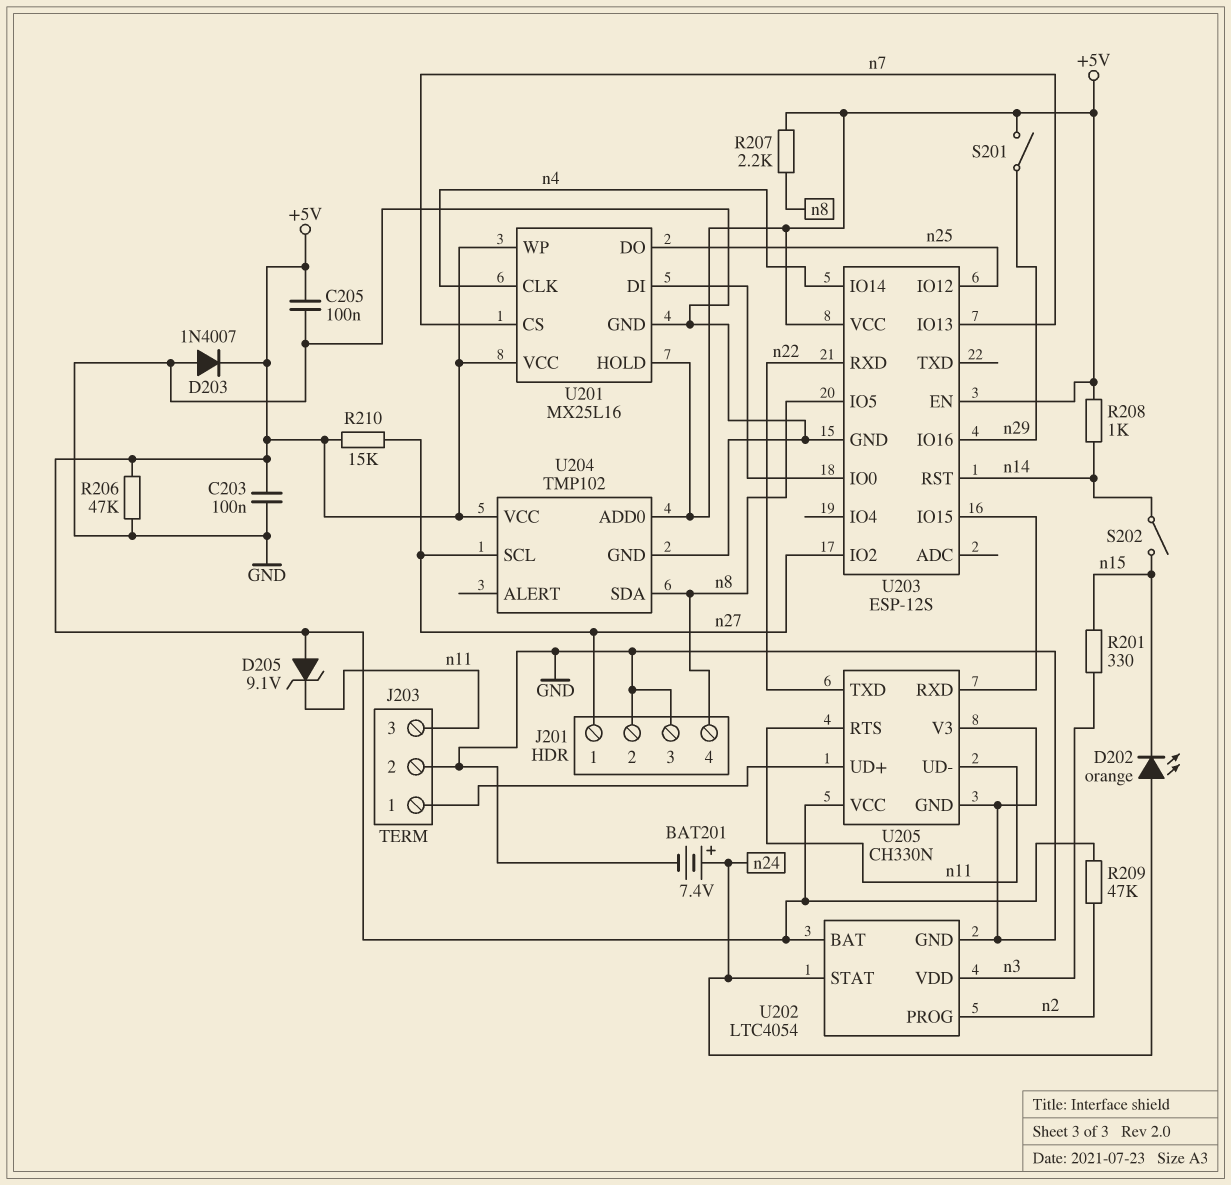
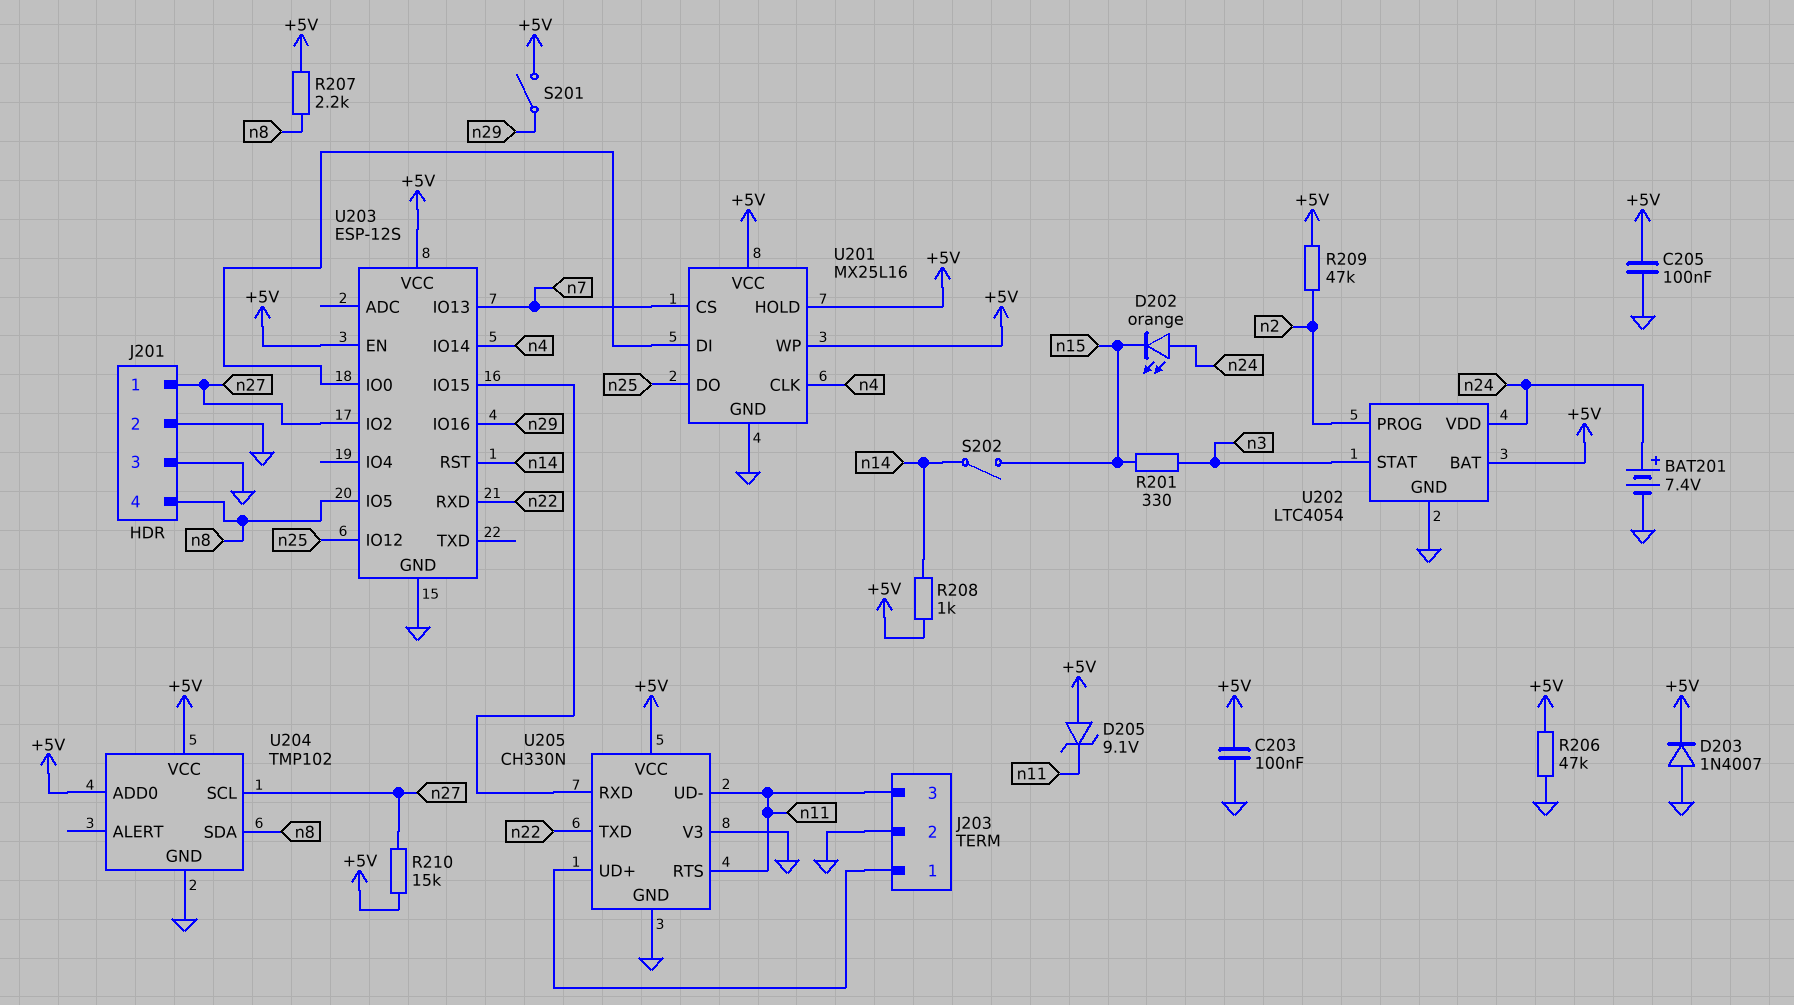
U202 pin STAT: n24 -> n3
U202 pin VDD: n3 -> n24

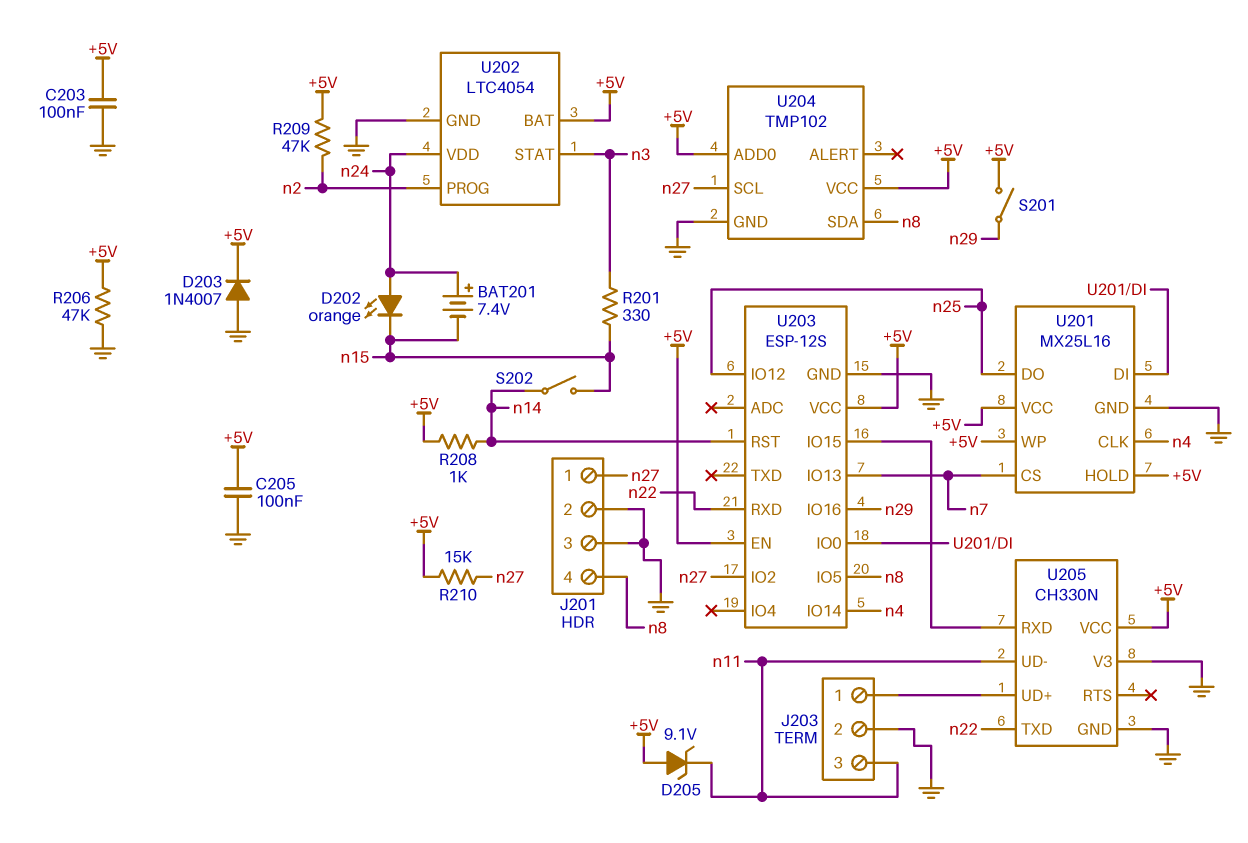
BAT201: 7.4V (plus n24, minus GND) -> 7.4V (plus n24, minus n15)
R207: 2.2k (+5V, n8) -> none
U205 pin RTS: n11 -> none

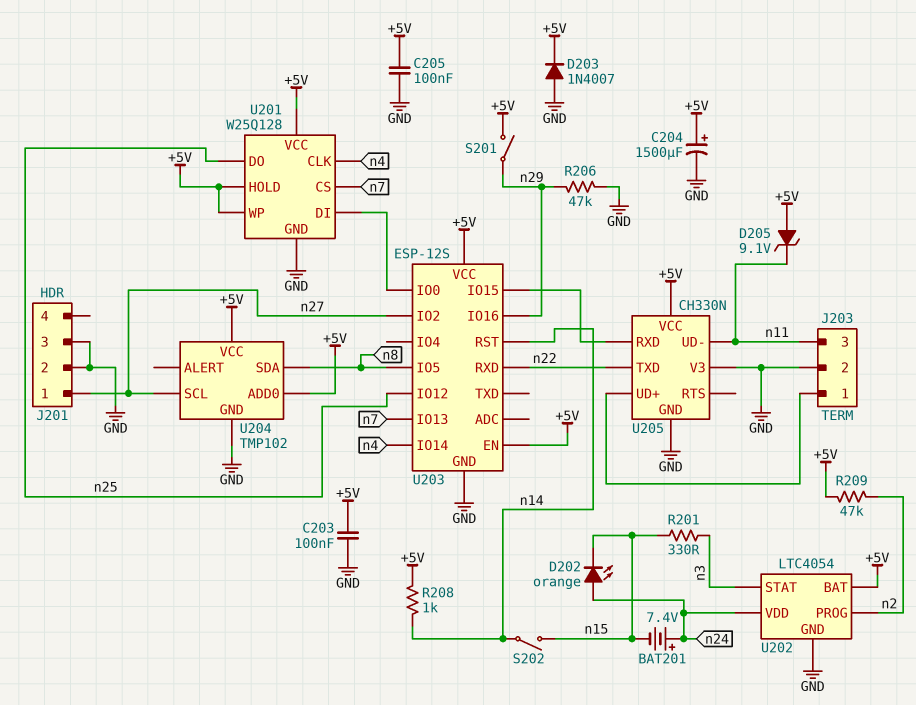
C204: none -> 1500uF (plus +5V, minus GND)
J201 pin 4: n8 -> none
R206: 47k (+5V, GND) -> 47k (GND, n29)
R210: 15k (+5V, n27) -> none
U201: MX25L16 -> W25Q128

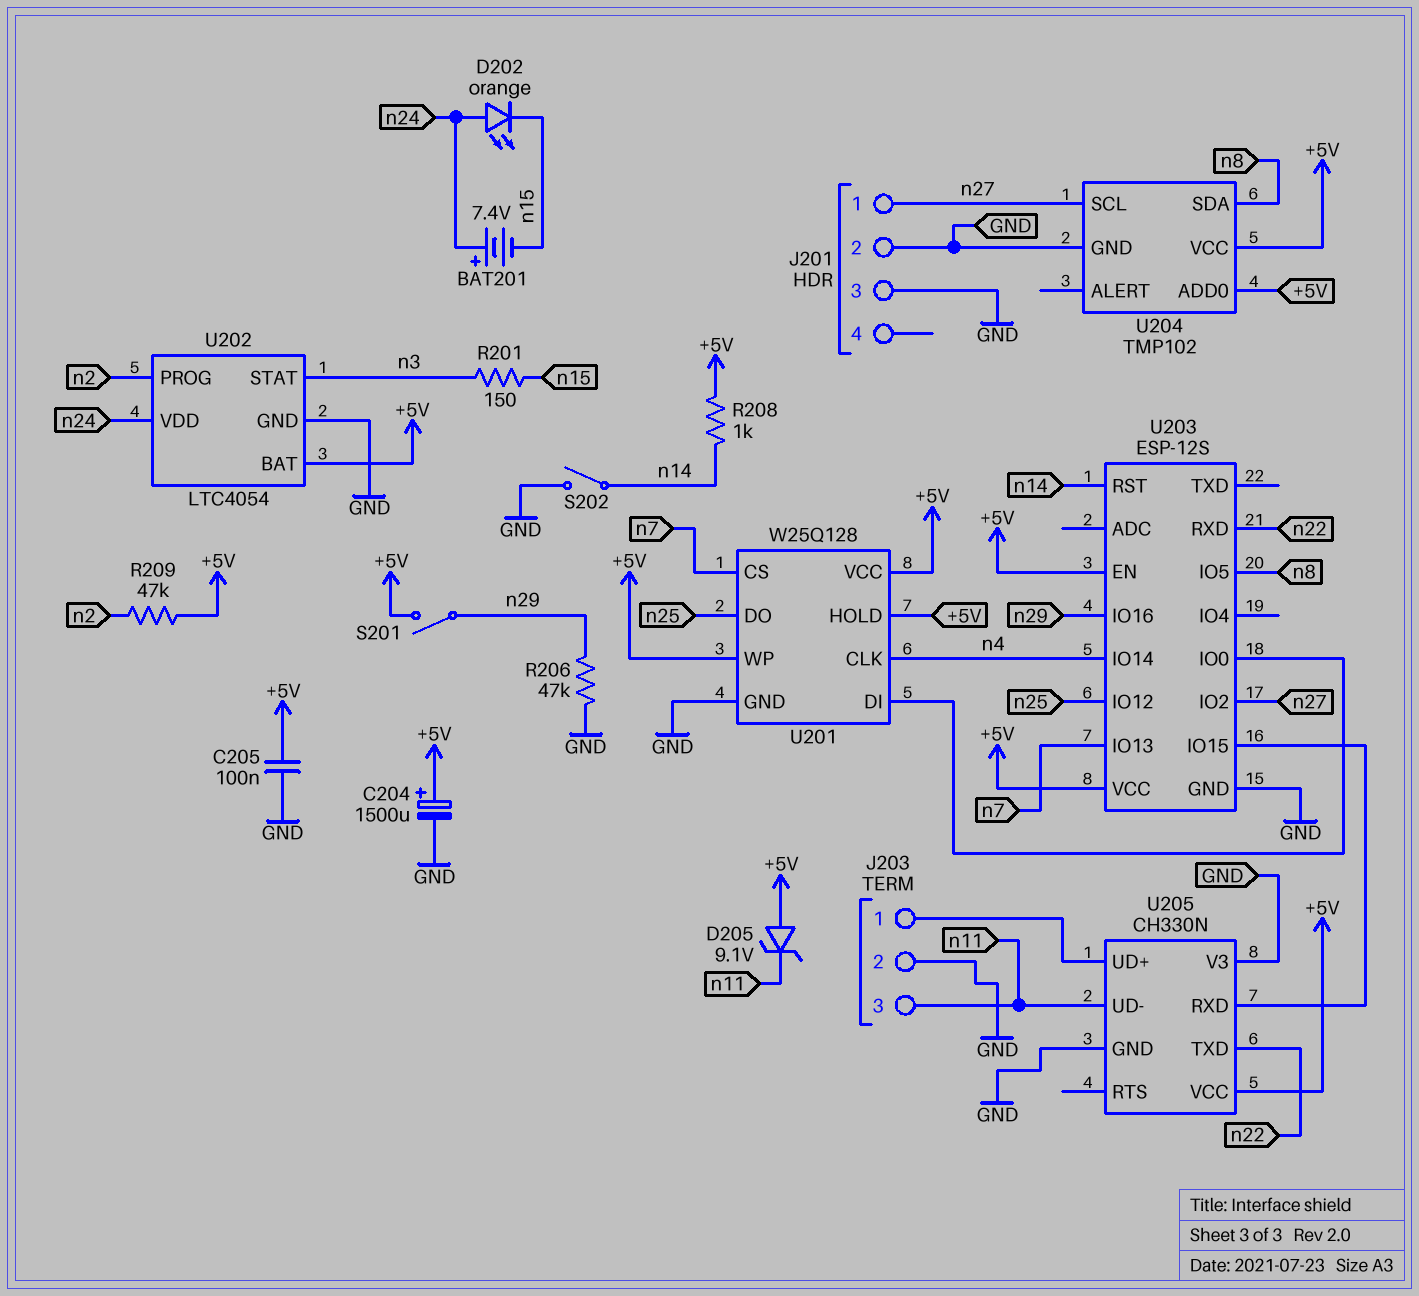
C203: 100nF (+5V, GND) -> none
D203: diode 1N4007 (A GND, K +5V) -> none
R201: 330 (n3, n15) -> 150 (n3, n15)
S202: switch (n14, n15) -> switch (GND, n14)

